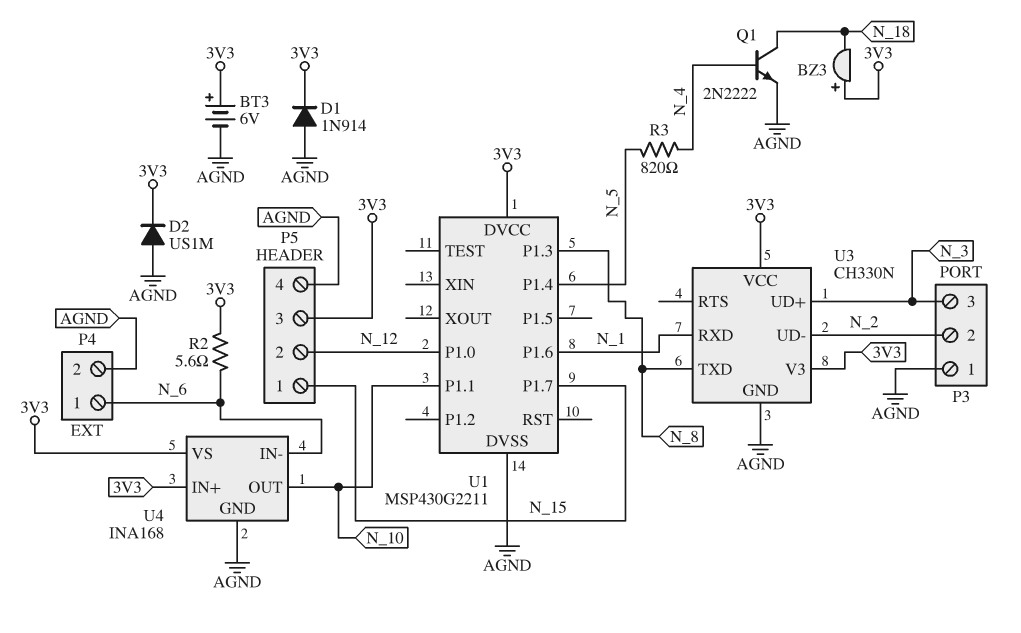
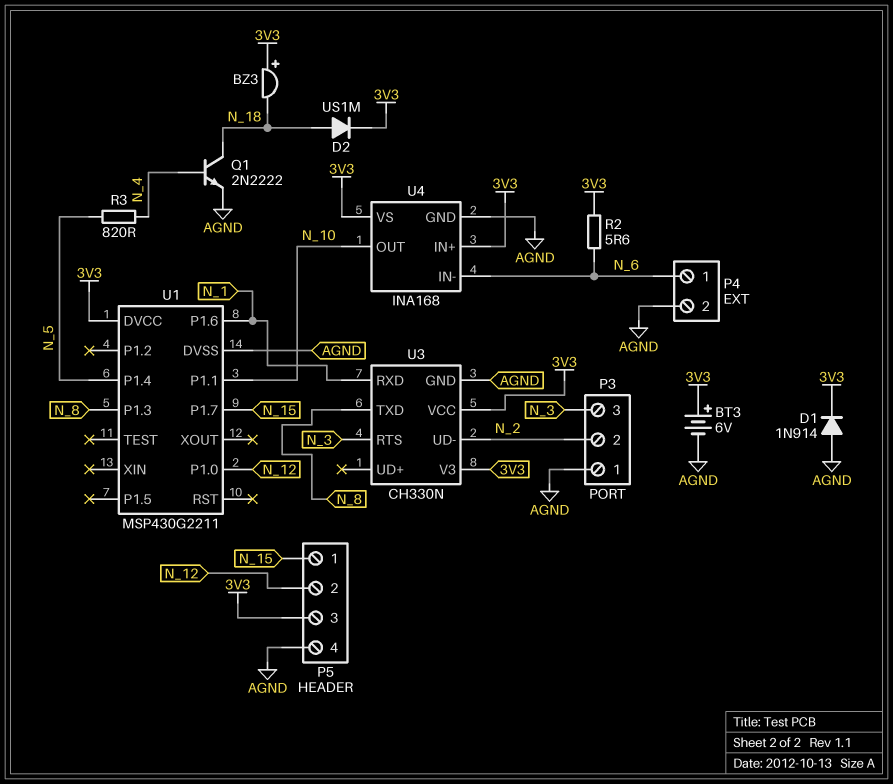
D2: diode US1M (A AGND, K 3V3) -> diode US1M (A N_18, K 3V3)
U3 pin RTS: none -> N_3
U3 pin UD+: N_3 -> none

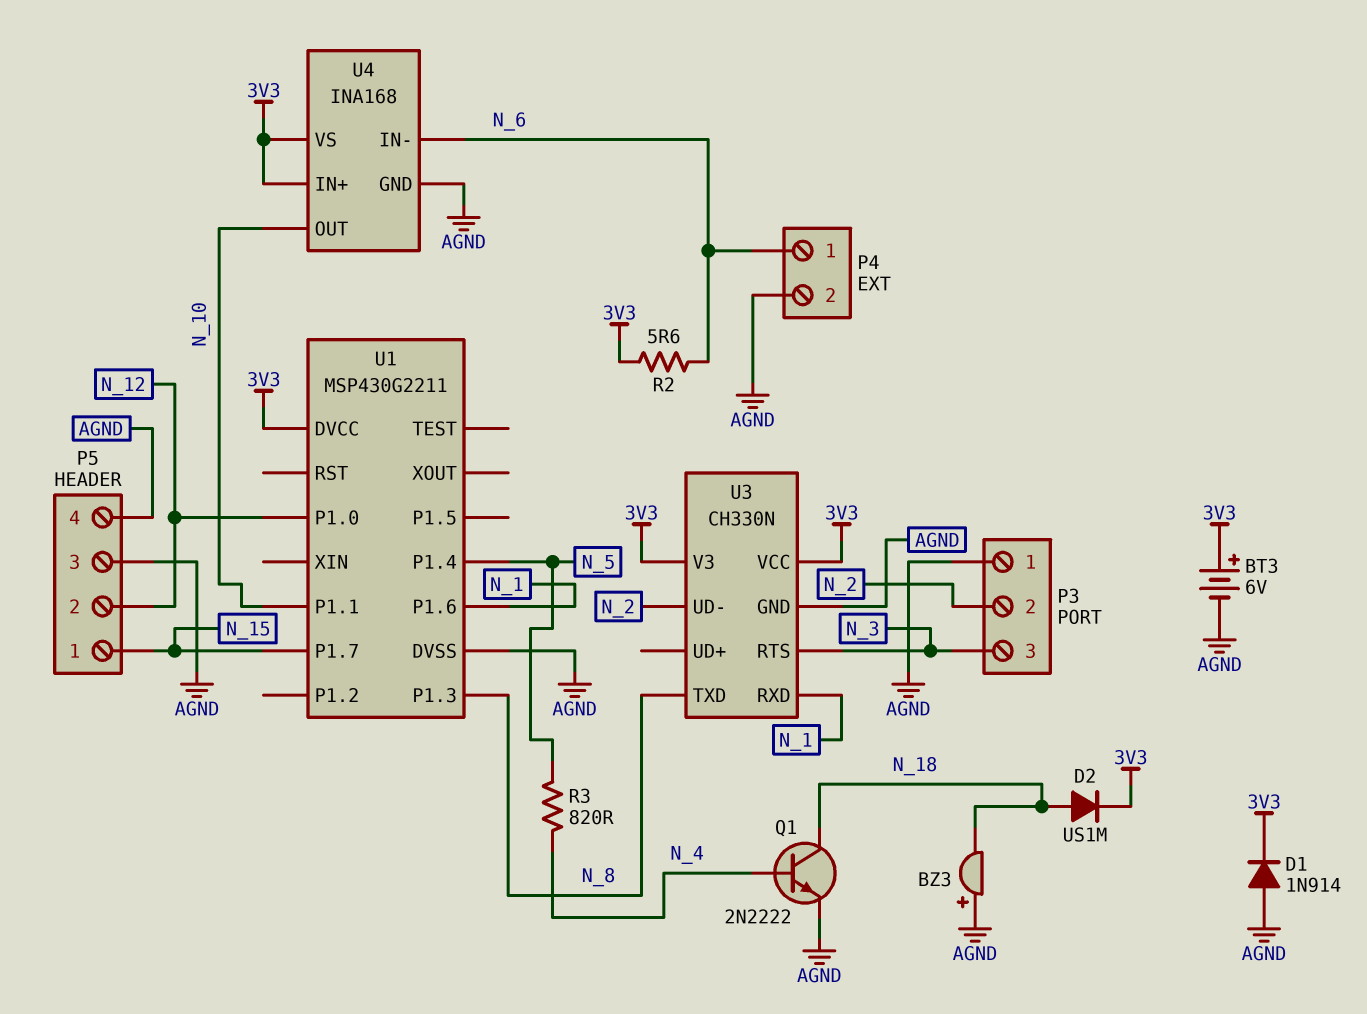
BZ3: buzzer (plus 3V3, minus N_18) -> buzzer (plus AGND, minus N_18)
P5 pin 3: 3V3 -> AGND

